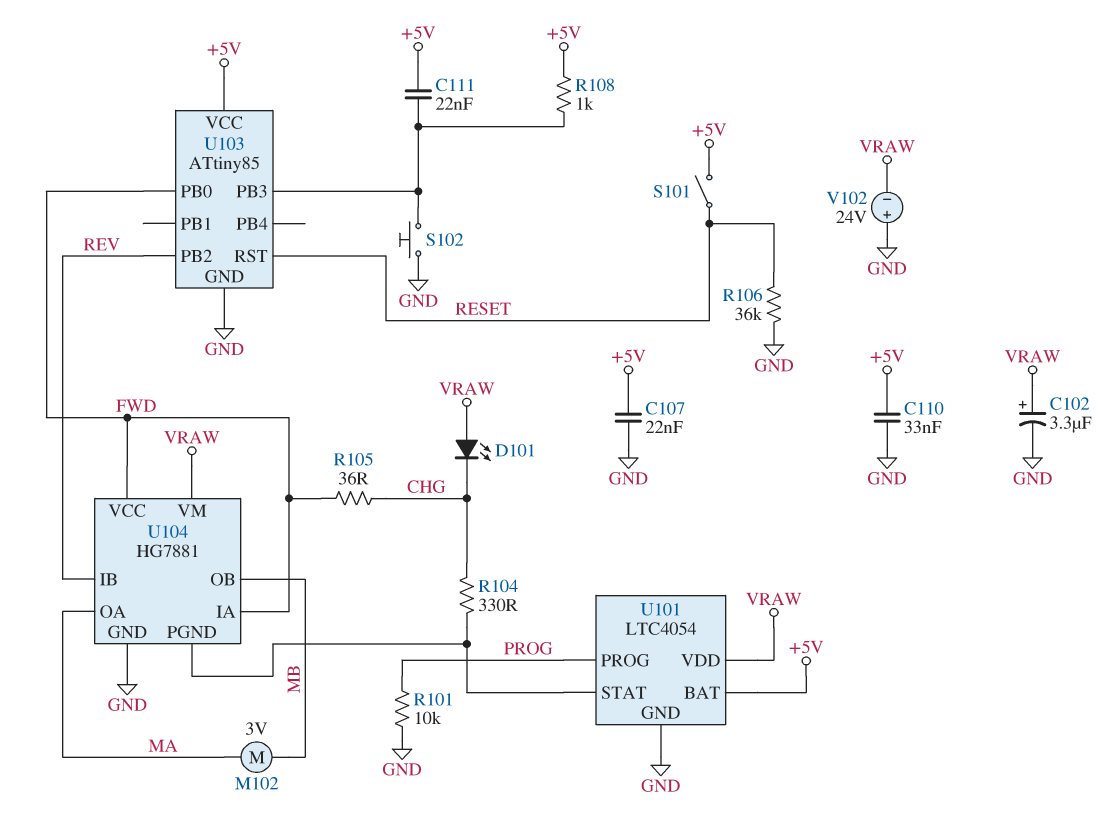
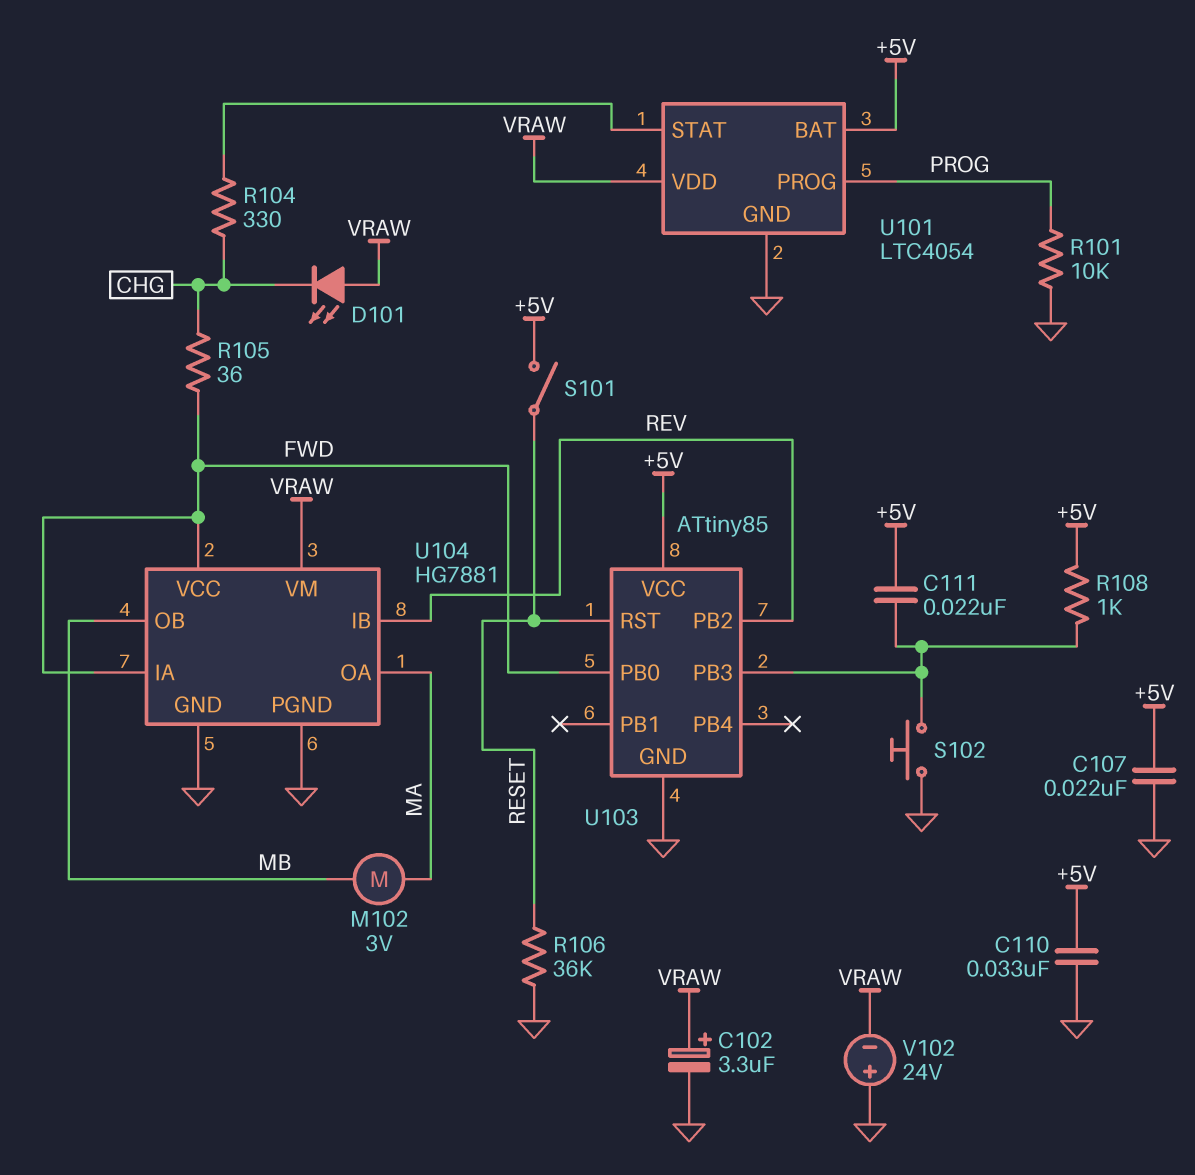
U104 pin PGND: U101/STAT -> GND

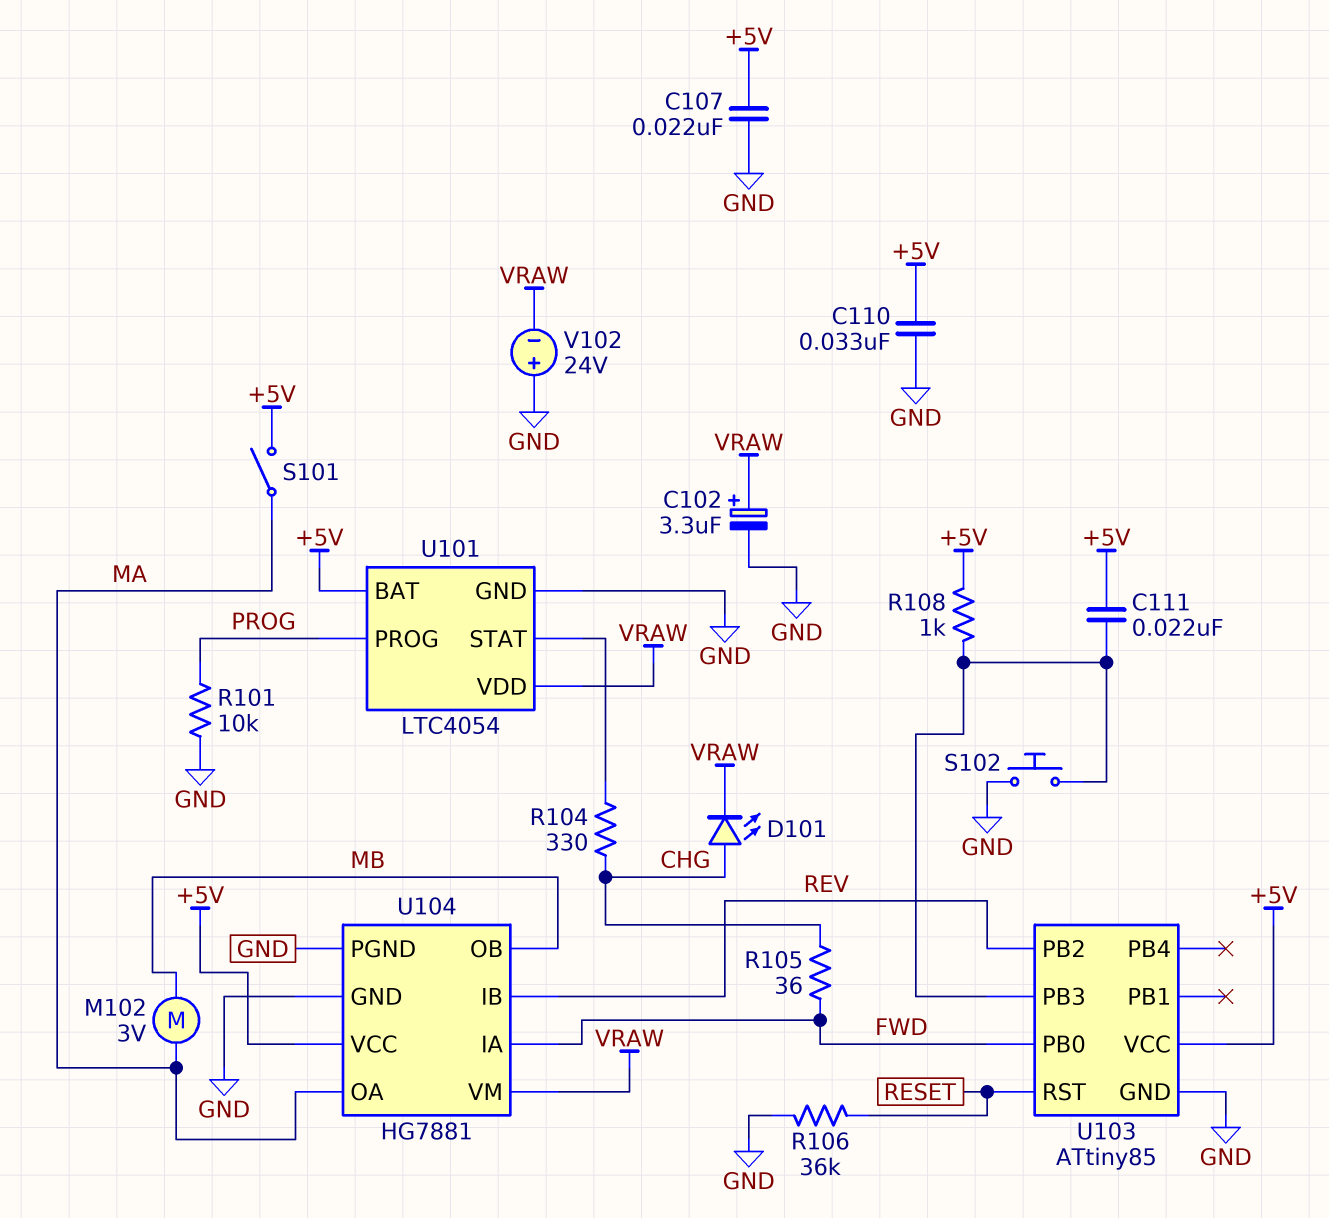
D101: LED (A VRAW, K CHG) -> LED (A CHG, K VRAW)
S101: switch (+5V, RESET) -> switch (+5V, MA)
U104 pin VCC: FWD -> +5V

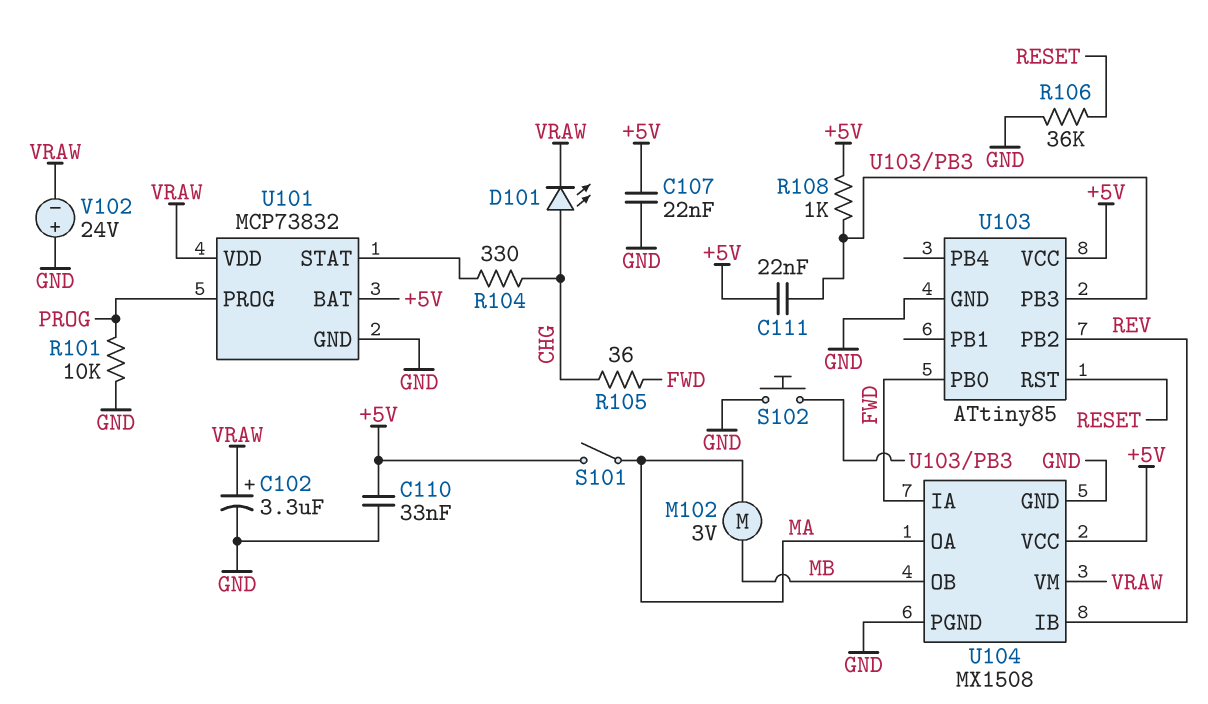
U101: LTC4054 -> MCP73832
U104: HG7881 -> MX1508

